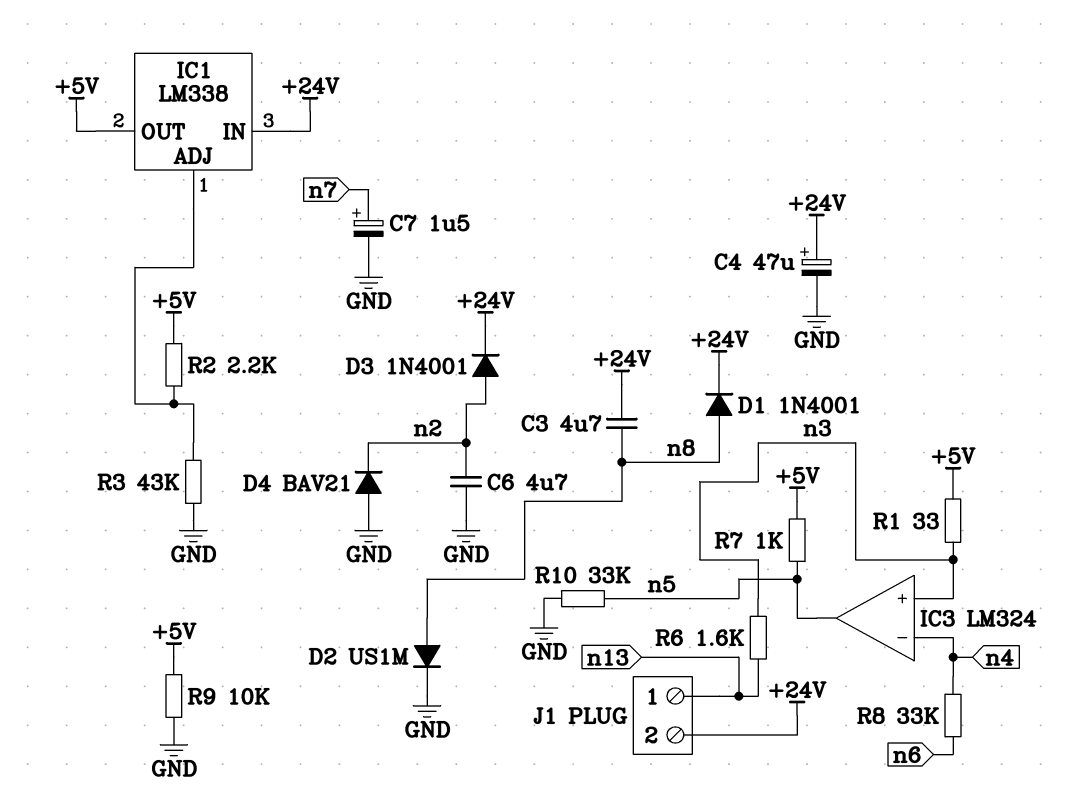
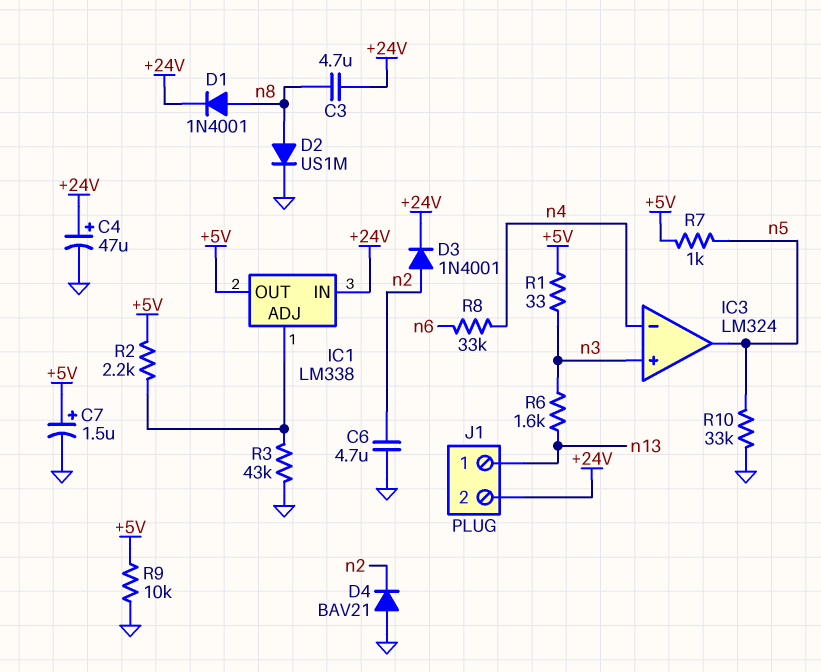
C7: 1.5uF (plus n7, minus GND) -> 1.5uF (plus +5V, minus GND)

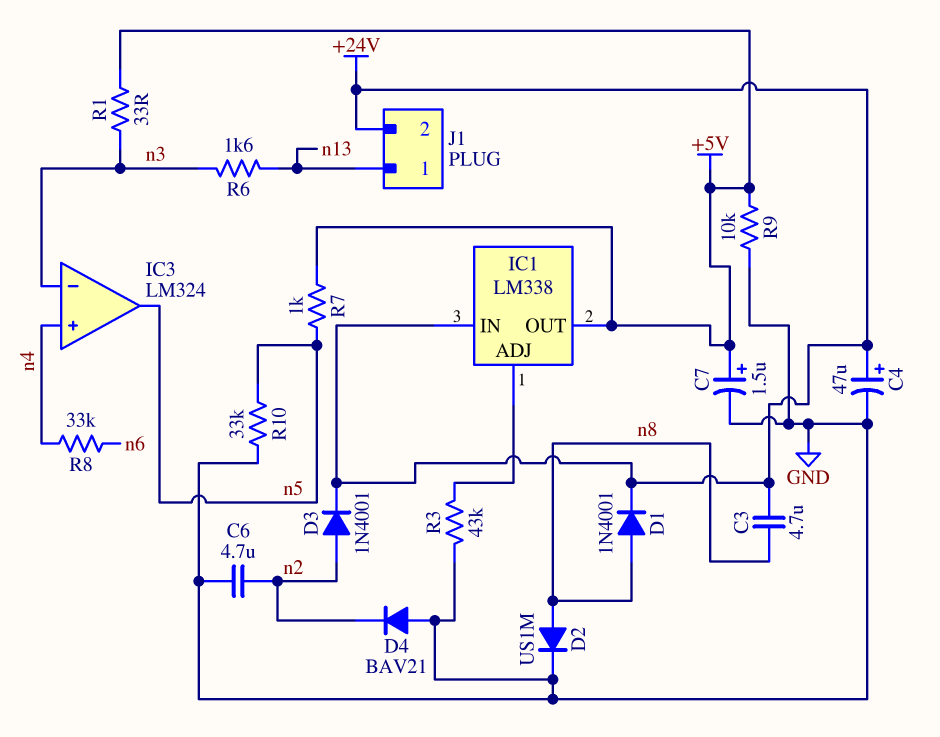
IC3 pin in+: n3 -> n4
IC3 pin in-: n4 -> n3
R2: 2.2k (+5V, IC1/ADJ) -> none

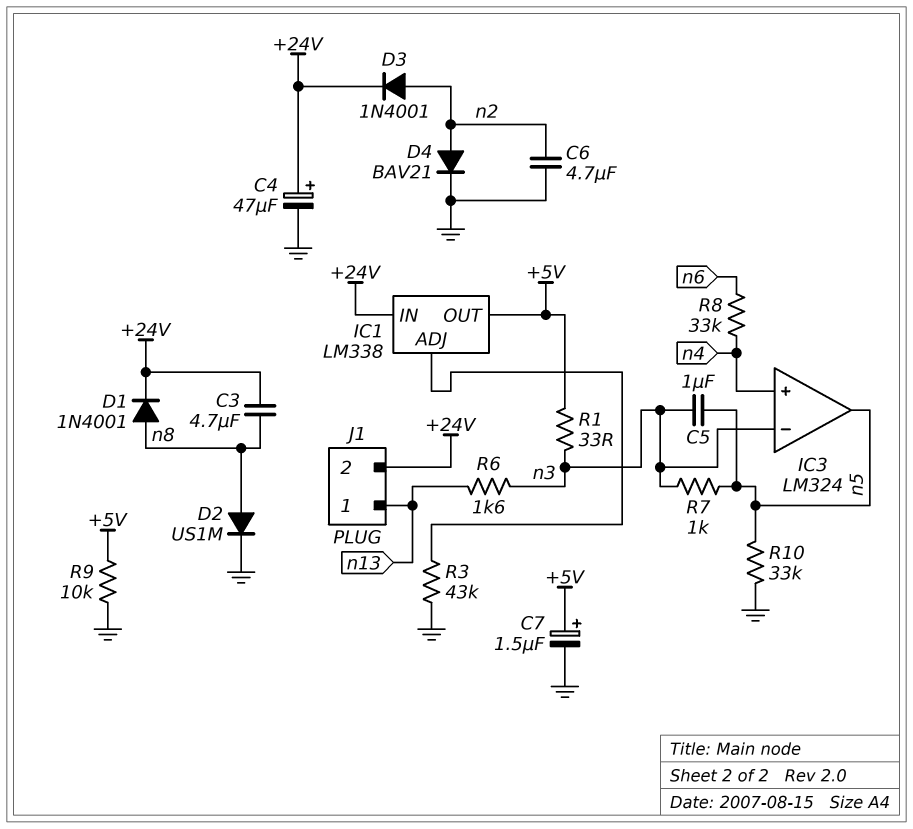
C5: none -> 1uF (n3, n5)
D4: diode BAV21 (A GND, K n2) -> diode BAV21 (A n2, K GND)
R7: 1k (+5V, n5) -> 1k (n3, n5)

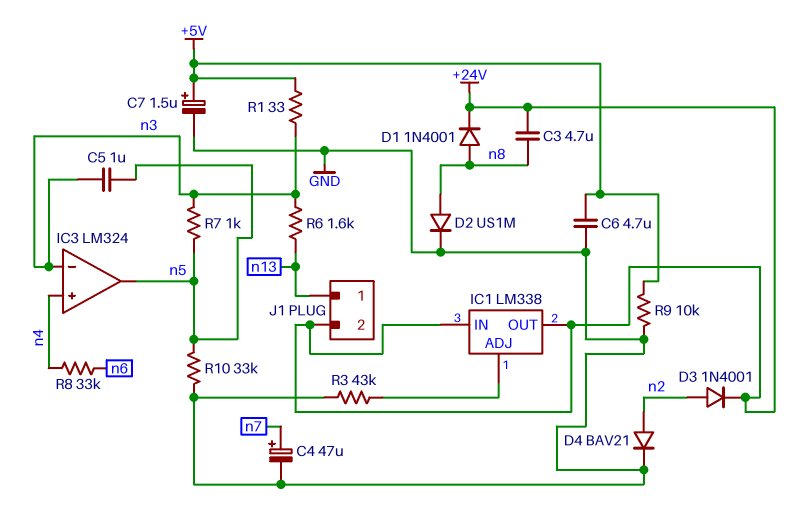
C4: 47uF (plus +24V, minus GND) -> 47uF (plus n7, minus GND)
C6: 4.7uF (GND, n2) -> 4.7uF (+5V, GND)
IC1 pin OUT: +5V -> +24V

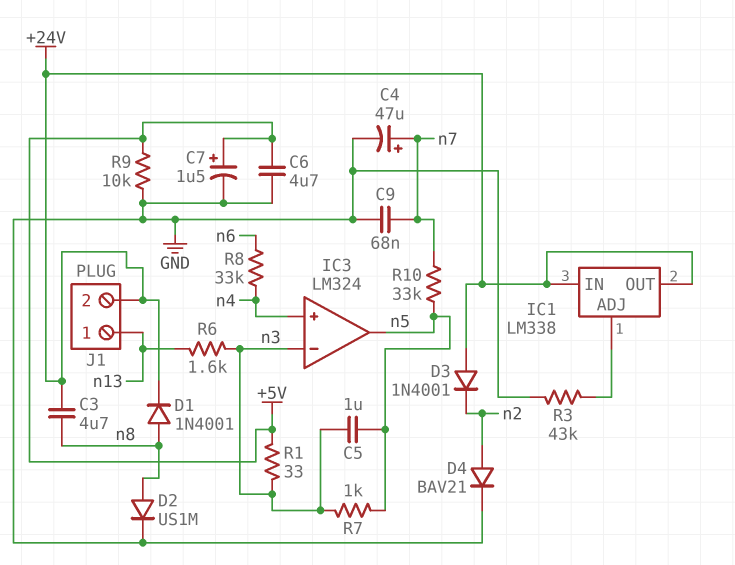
C9: none -> 68nF (GND, n7)
D3: diode 1N4001 (A n2, K +24V) -> diode 1N4001 (A +24V, K n2)
R10: 33k (GND, n5) -> 33k (n5, n7)

